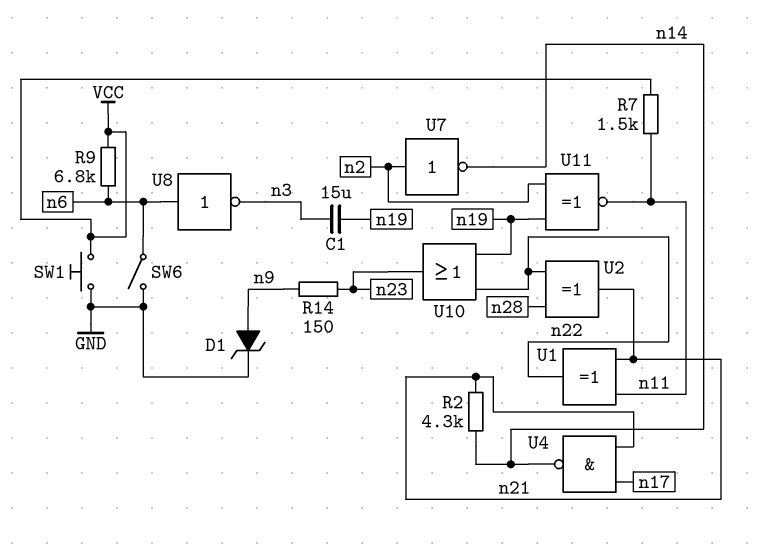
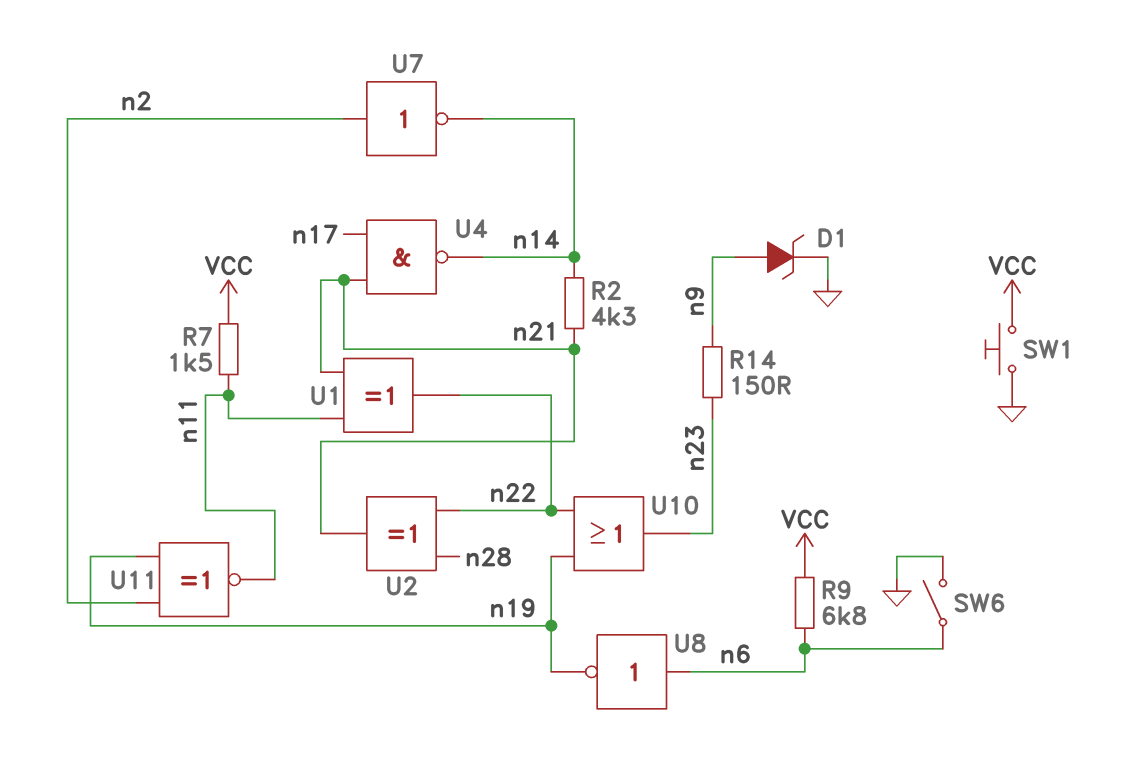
C1: 15uF (n3, n19) -> none
U8: NOT (in n6, out n3) -> NOT (in n6, out n19)

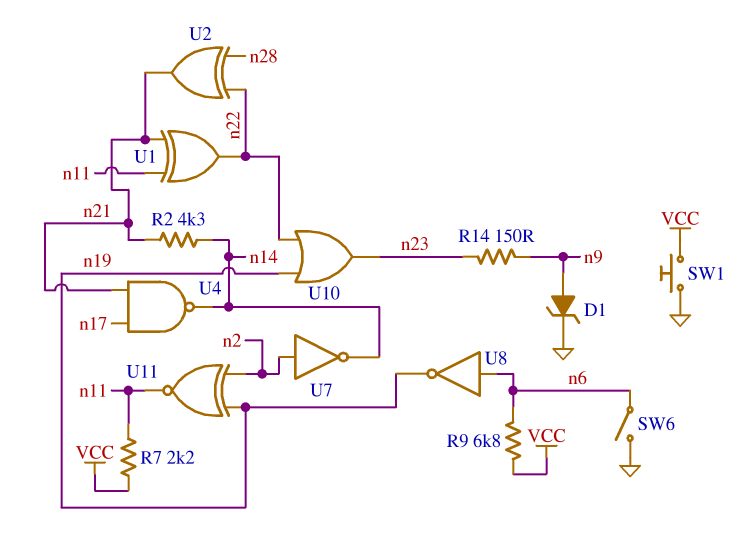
R7: 1.5k (VCC, n11) -> 2.2k (VCC, n11)

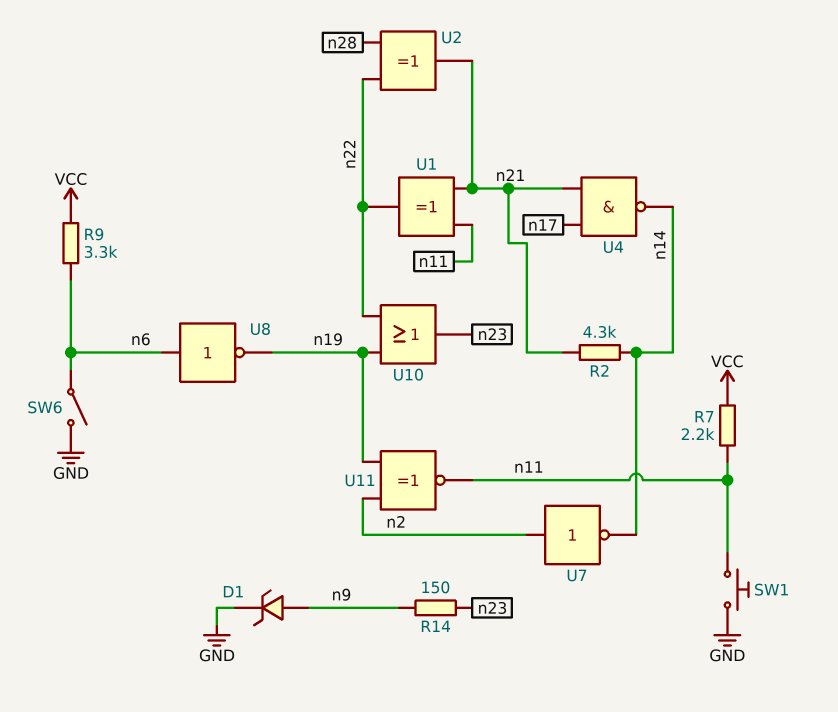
R9: 6.8k (VCC, n6) -> 3.3k (VCC, n6)
SW1: button (GND, VCC) -> button (GND, n11)

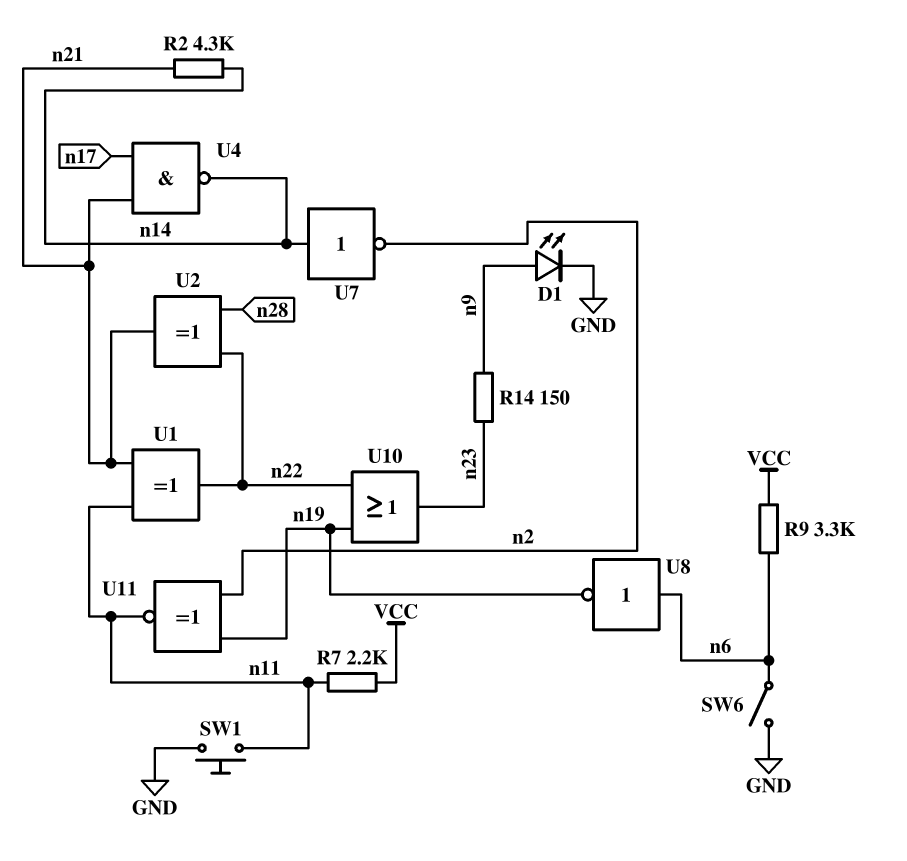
D1: zener (A n9, K GND) -> LED (A n9, K GND)
U7: NOT (in n2, out n14) -> NOT (in n14, out n2)

